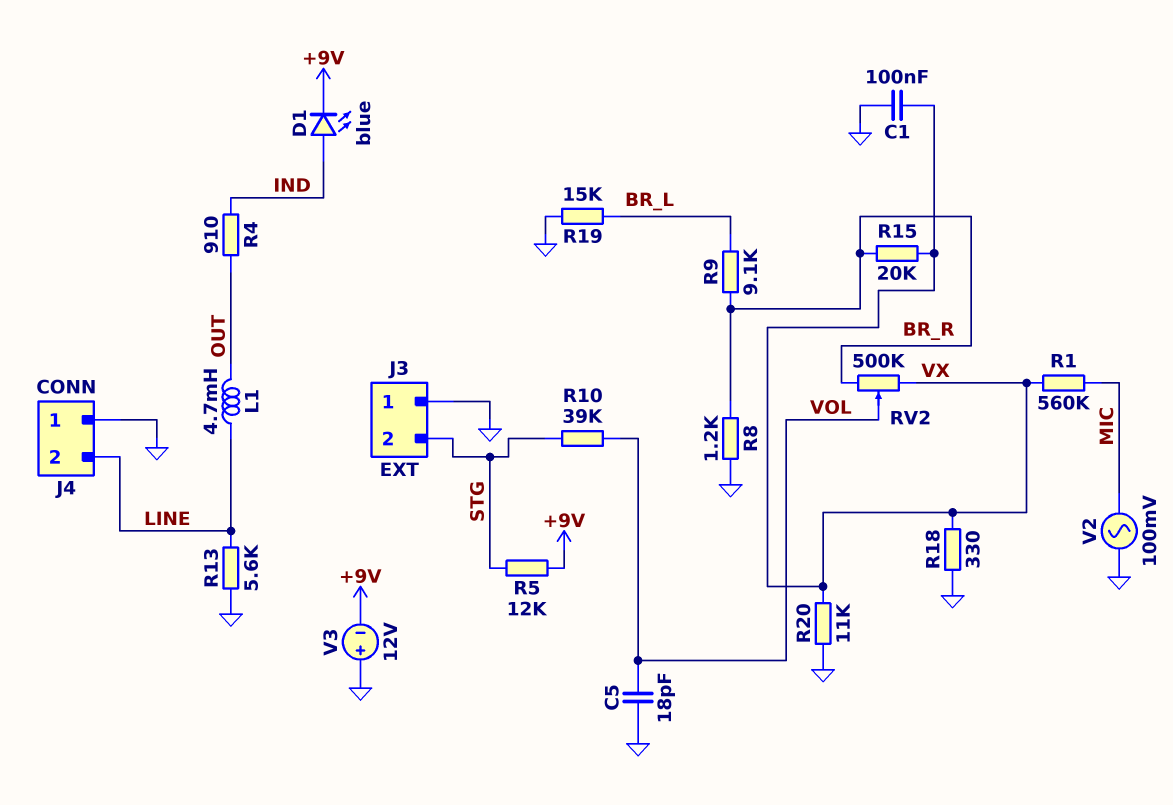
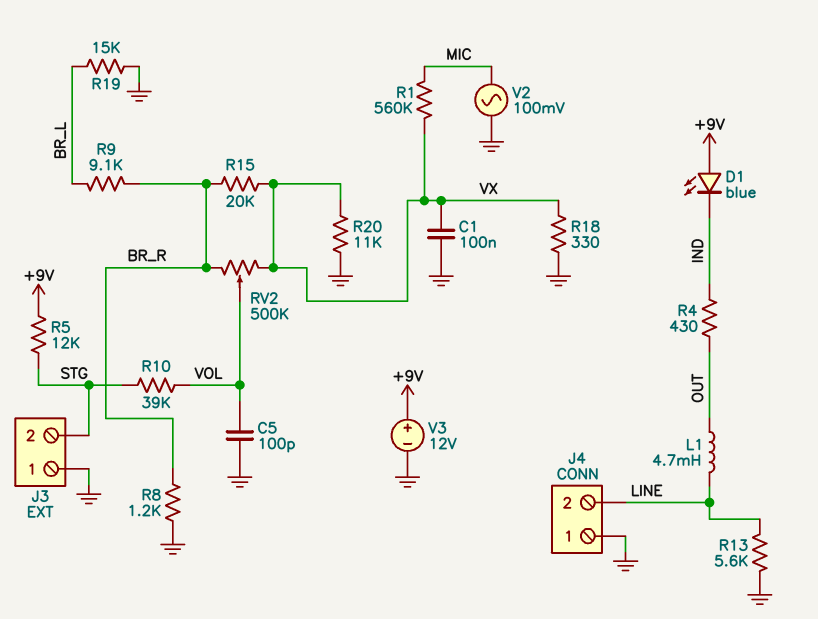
C5: 18pF (GND, VOL) -> 100pF (GND, VOL)
D1: LED blue (A IND, K +9V) -> LED blue (A +9V, K IND)
R4: 910 (IND, OUT) -> 430 (IND, OUT)
V3: 12V (plus GND, minus +9V) -> 12V (plus +9V, minus GND)

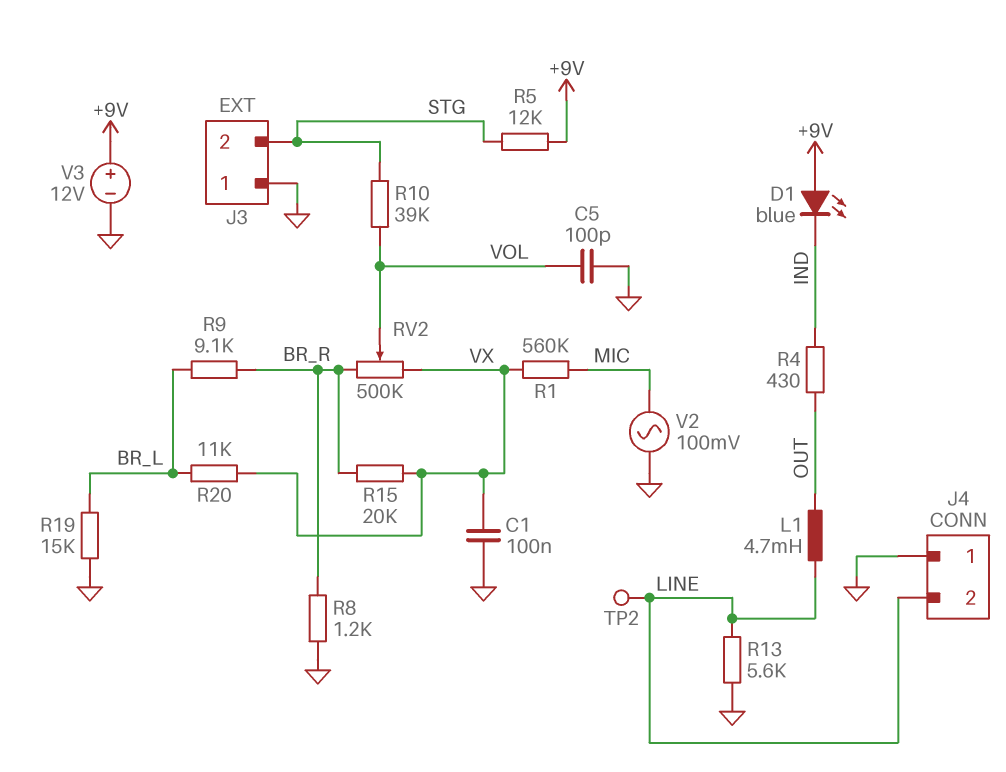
R18: 330 (GND, VX) -> none
R20: 11k (GND, VX) -> 11k (BR_L, VX)
TP2: none -> test point (LINE)

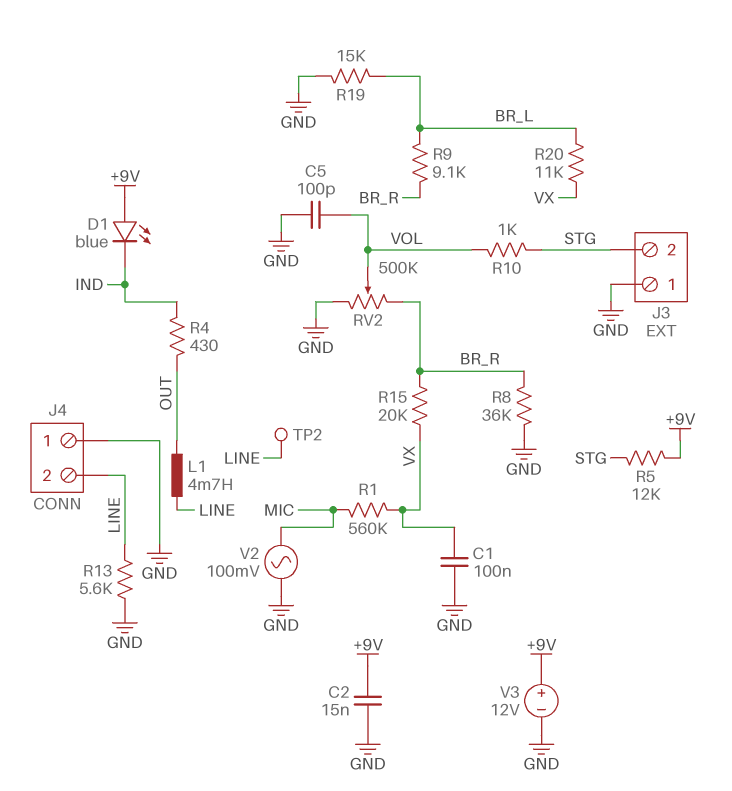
C2: none -> 15nF (+9V, GND)
R8: 1.2k (BR_R, GND) -> 36k (BR_R, GND)
R10: 39k (STG, VOL) -> 1k (STG, VOL)
RV2: 500k (BR_R, VX, wiper VOL) -> 500k (BR_R, GND, wiper VOL)

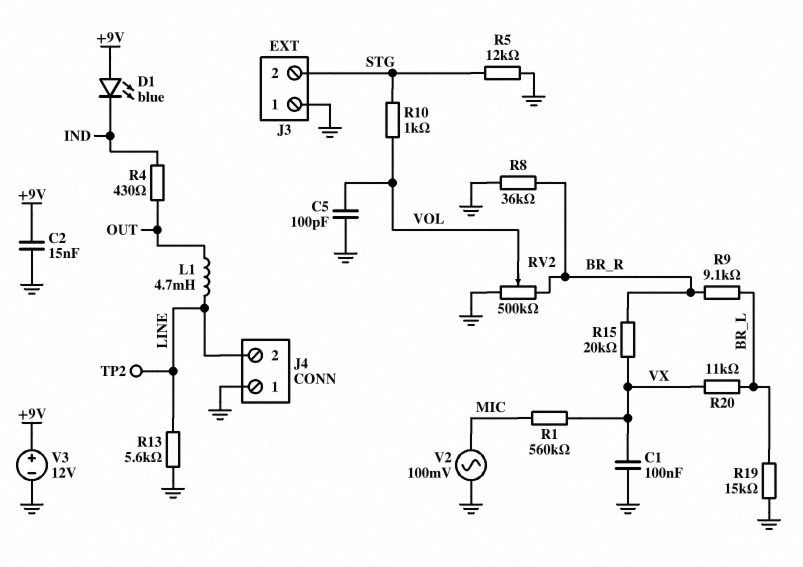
R5: 12k (+9V, STG) -> 12k (GND, STG)

